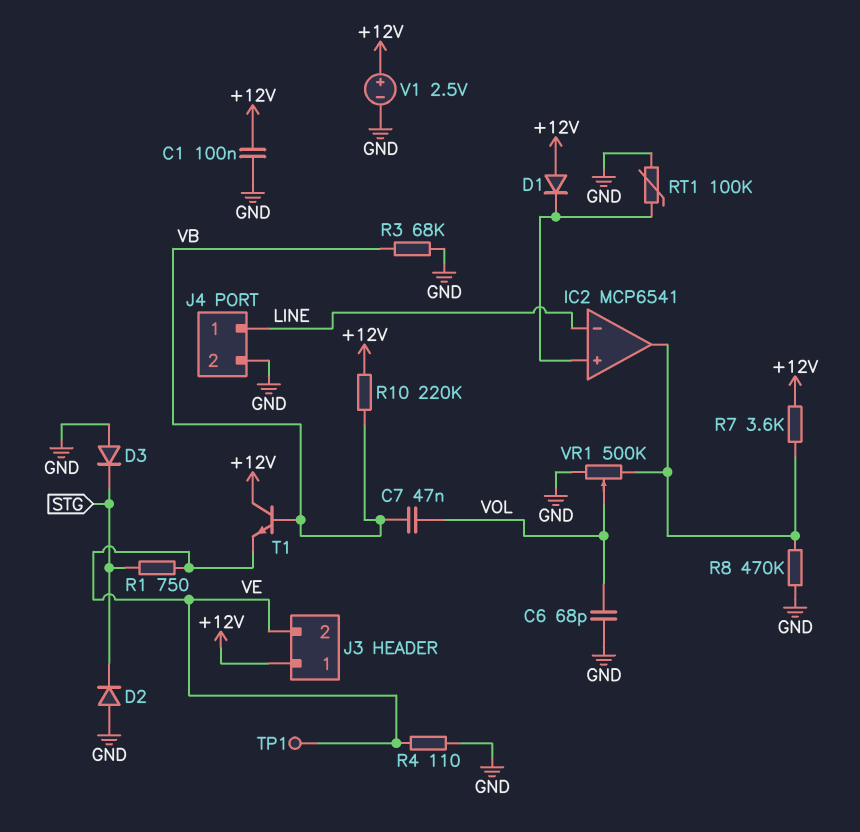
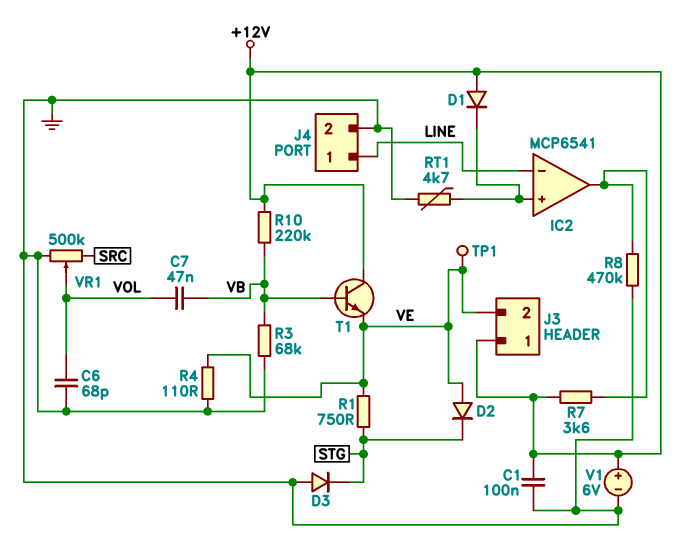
D2: diode (A GND, K STG) -> diode (A VE, K STG)
RT1: 100k (GND, IC2/in+) -> 4.7k (GND, IC2/in+)
V1: 2.5V (plus +12V, minus GND) -> 6V (plus +12V, minus GND)
VR1: 500k (GND, IC2/out, wiper VOL) -> 500k (GND, SRC, wiper VOL)

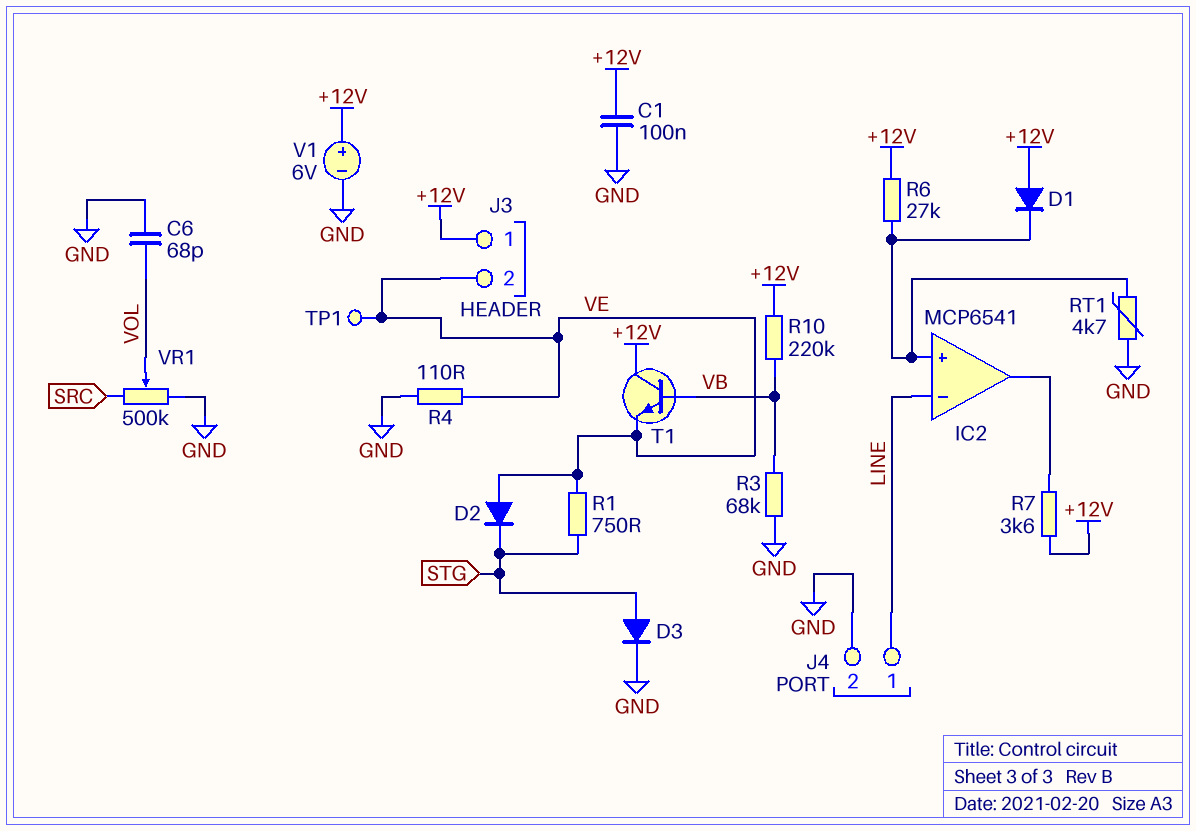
C7: 47nF (VB, VOL) -> none
D3: diode (A GND, K STG) -> diode (A STG, K GND)
R6: none -> 27k (+12V, IC2/in+)
R8: 470k (GND, IC2/out) -> none

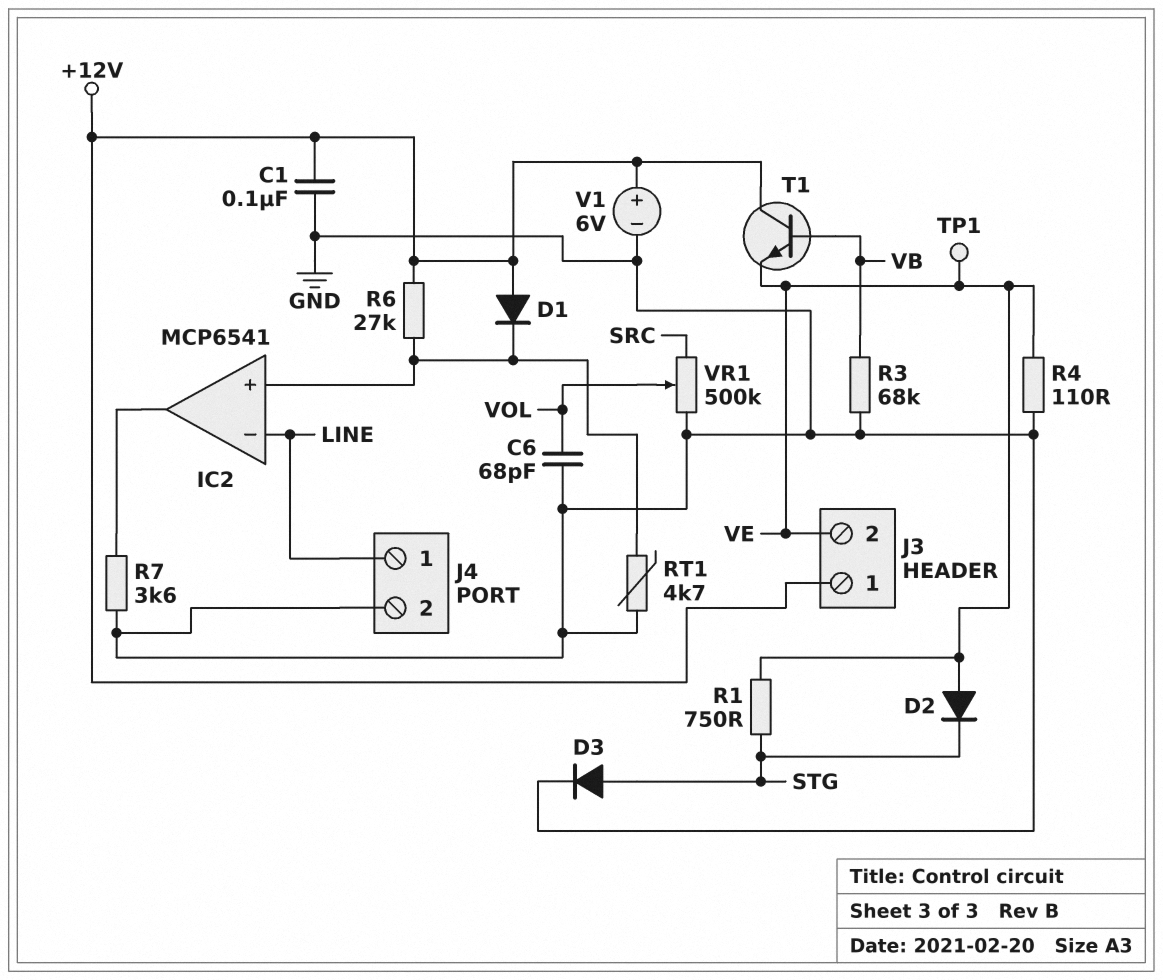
R7: 3.6k (+12V, IC2/out) -> 3.6k (GND, IC2/out)
R10: 220k (+12V, VB) -> none

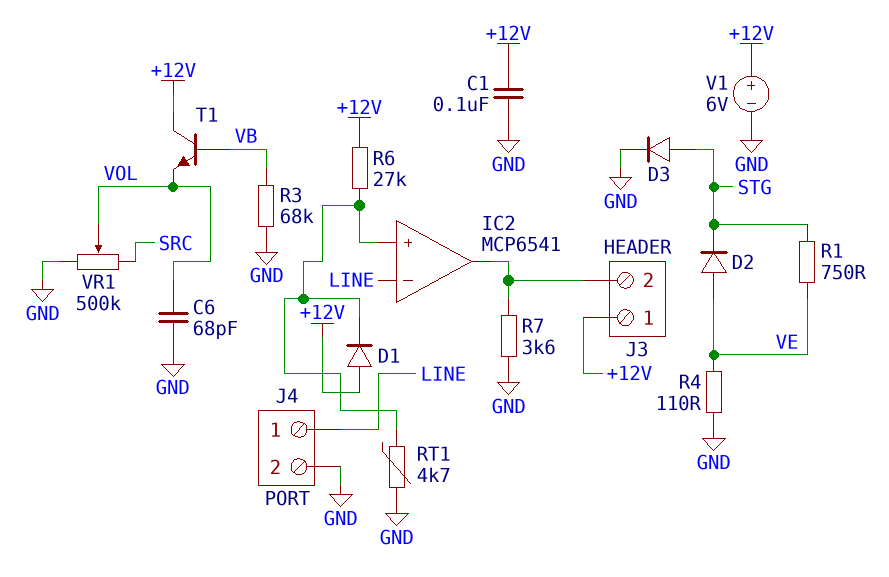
J3 pin 2: VE -> IC2/out
T1: NPN (B VB, C +12V, E VE) -> NPN (B VB, C +12V, E VOL)
TP1: test point (VE) -> none

